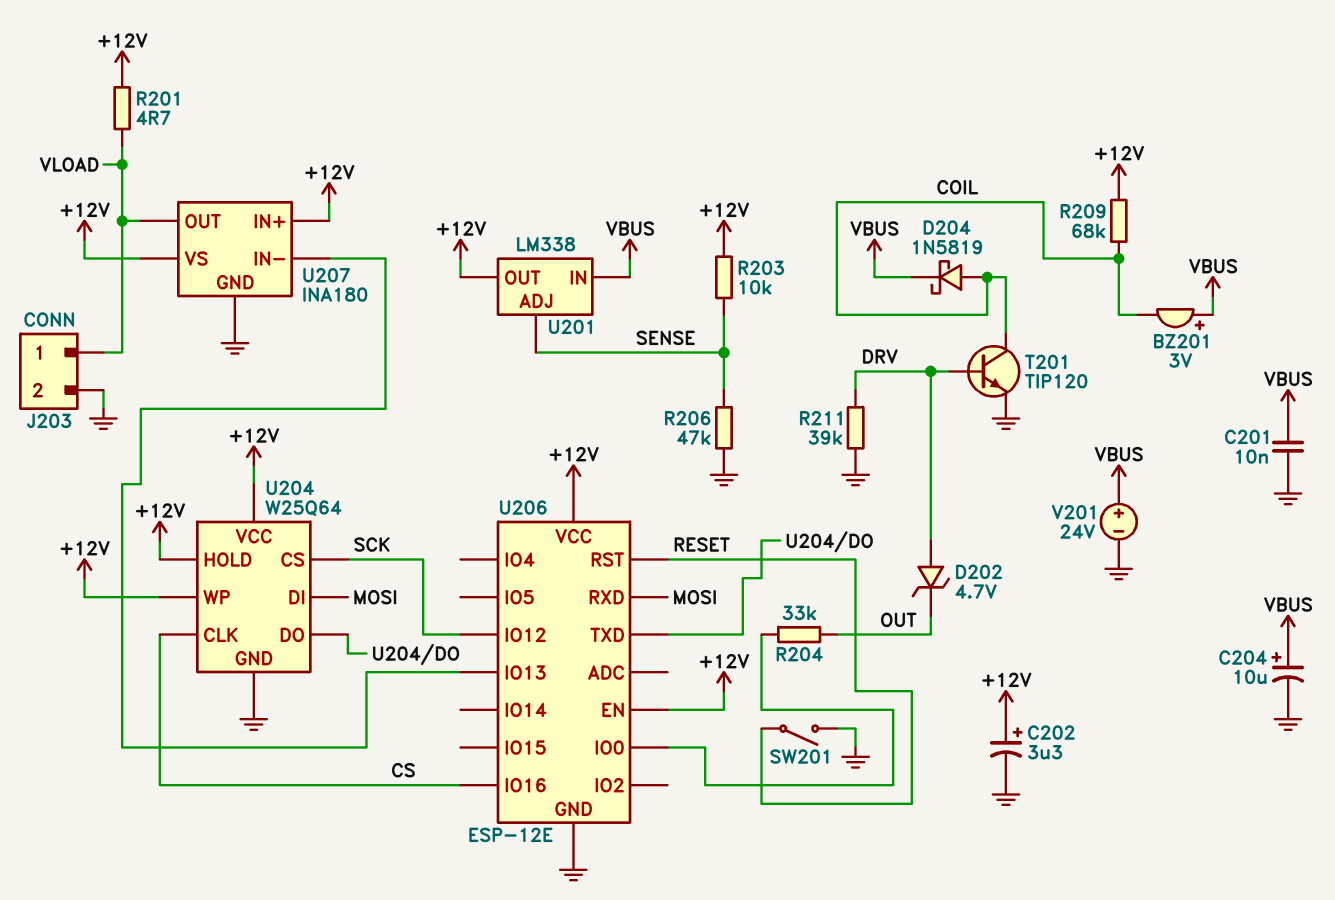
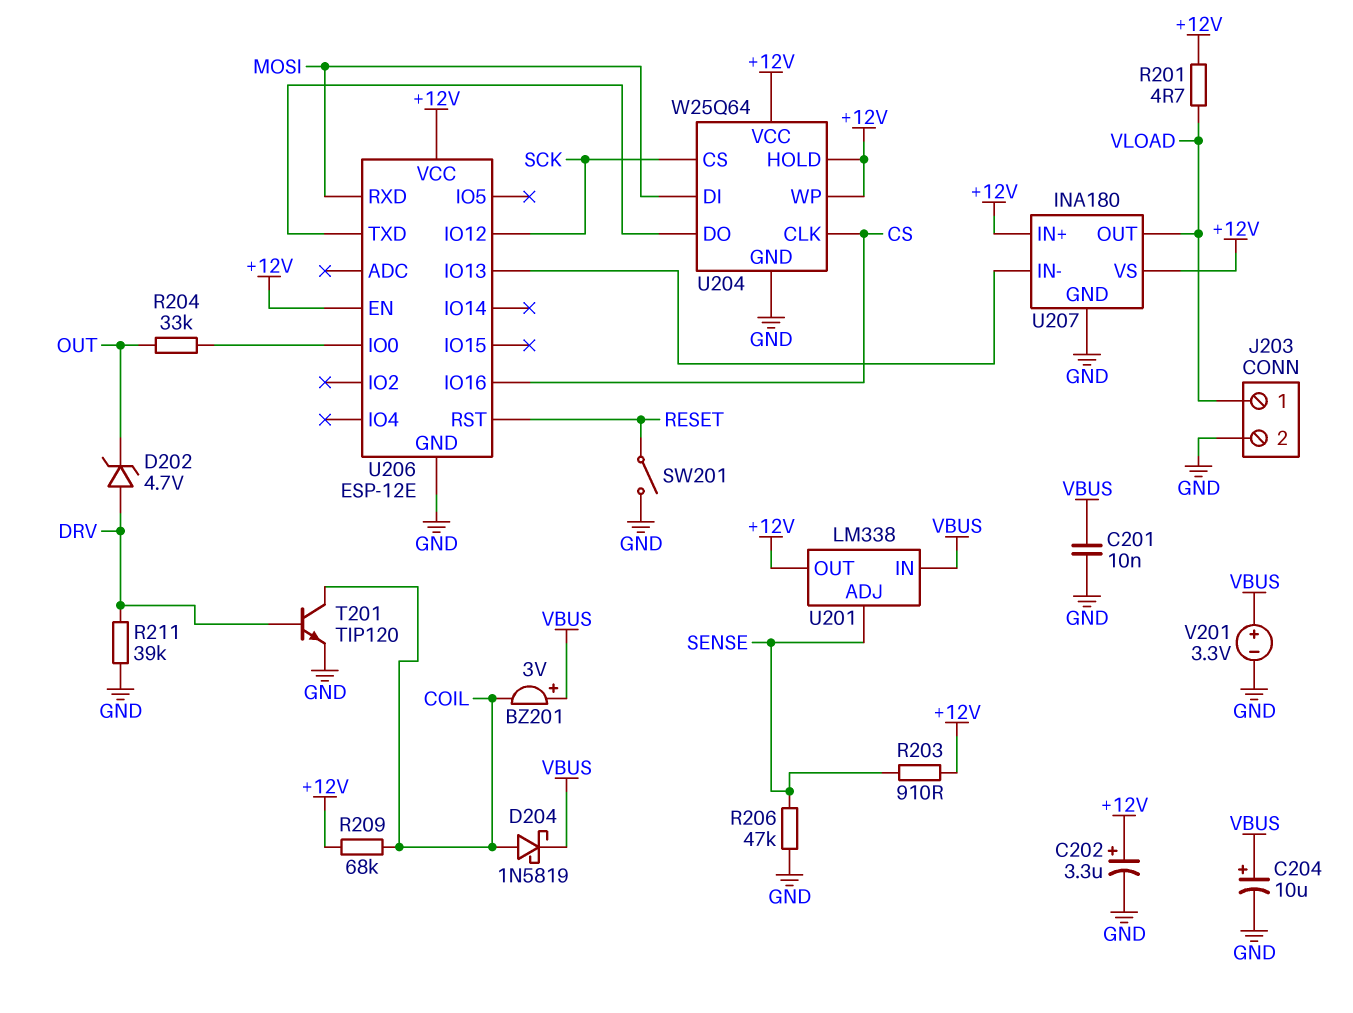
R203: 10k (+12V, SENSE) -> 910 (+12V, SENSE)
V201: 24V (plus VBUS, minus GND) -> 3.3V (plus VBUS, minus GND)

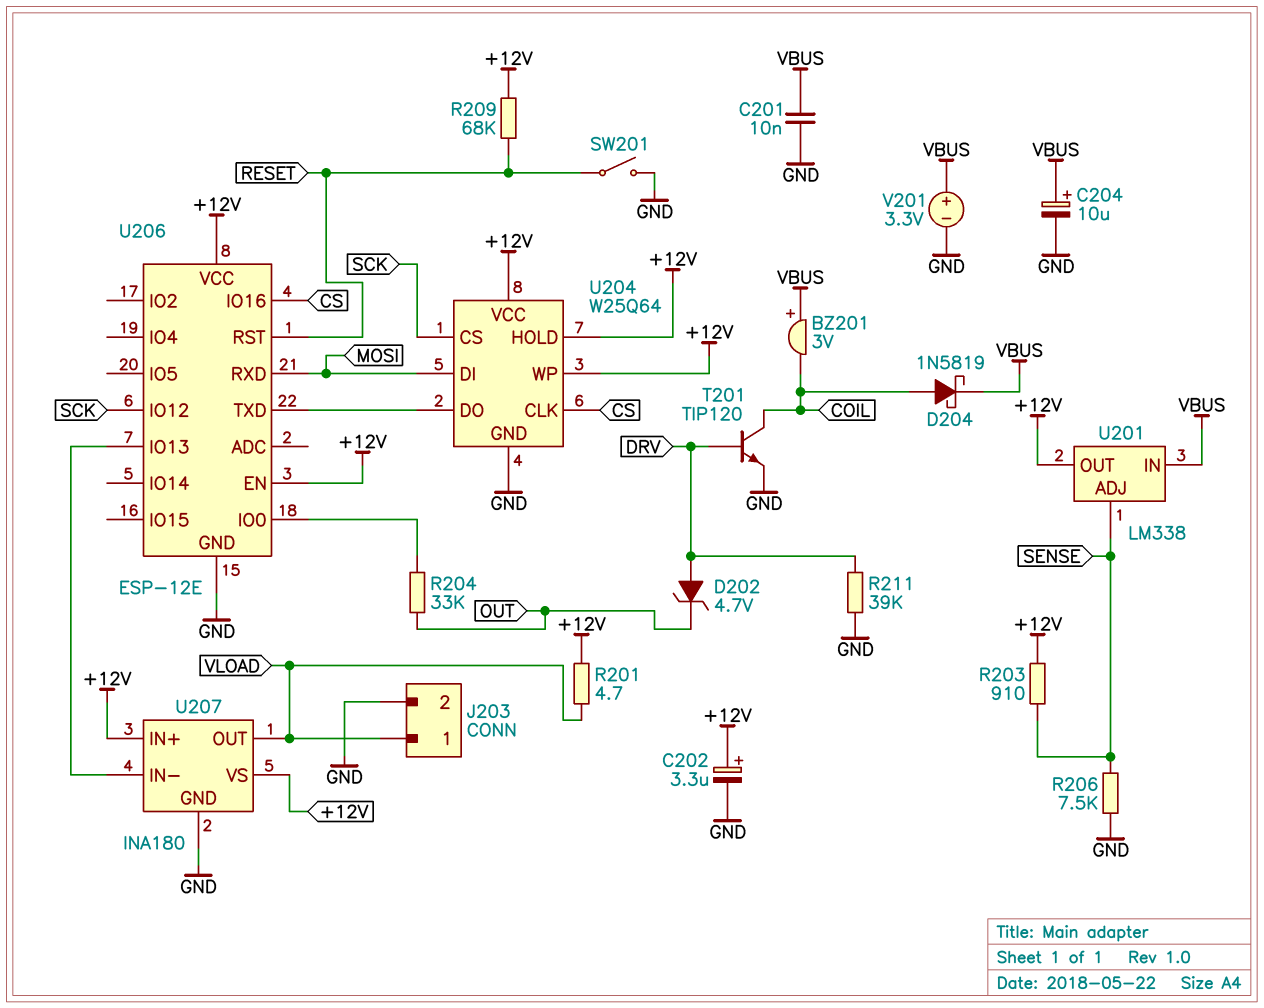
R206: 47k (GND, SENSE) -> 7.5k (GND, SENSE)
R209: 68k (+12V, COIL) -> 68k (+12V, RESET)

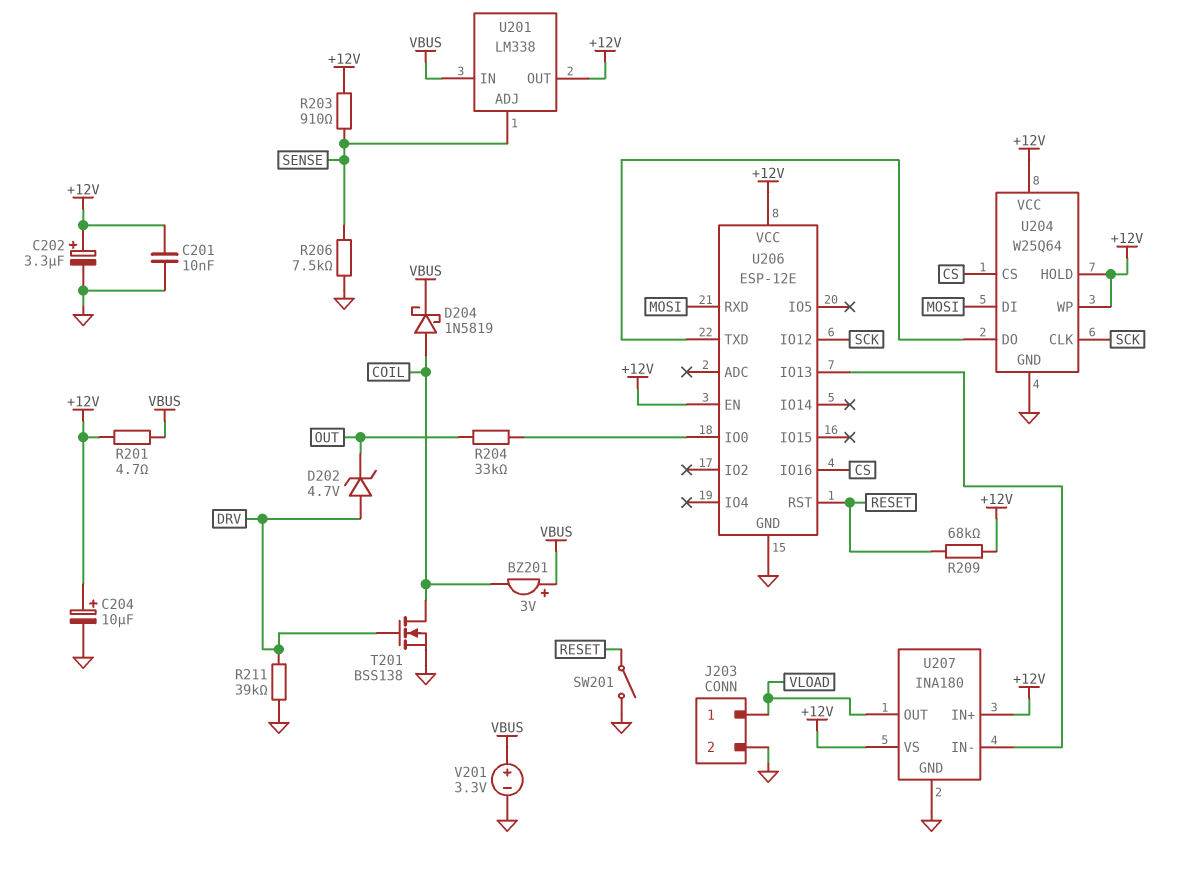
C201: 10nF (GND, VBUS) -> 10nF (+12V, GND)
C204: 10uF (plus VBUS, minus GND) -> 10uF (plus +12V, minus GND)
R201: 4.7 (+12V, VLOAD) -> 4.7 (+12V, VBUS)
T201: NPN TIP120 (B DRV, C COIL, E GND) -> NMOS BSS138 (G DRV, D COIL, S GND)
U204 pin CLK: CS -> SCK
U204 pin CS: SCK -> CS

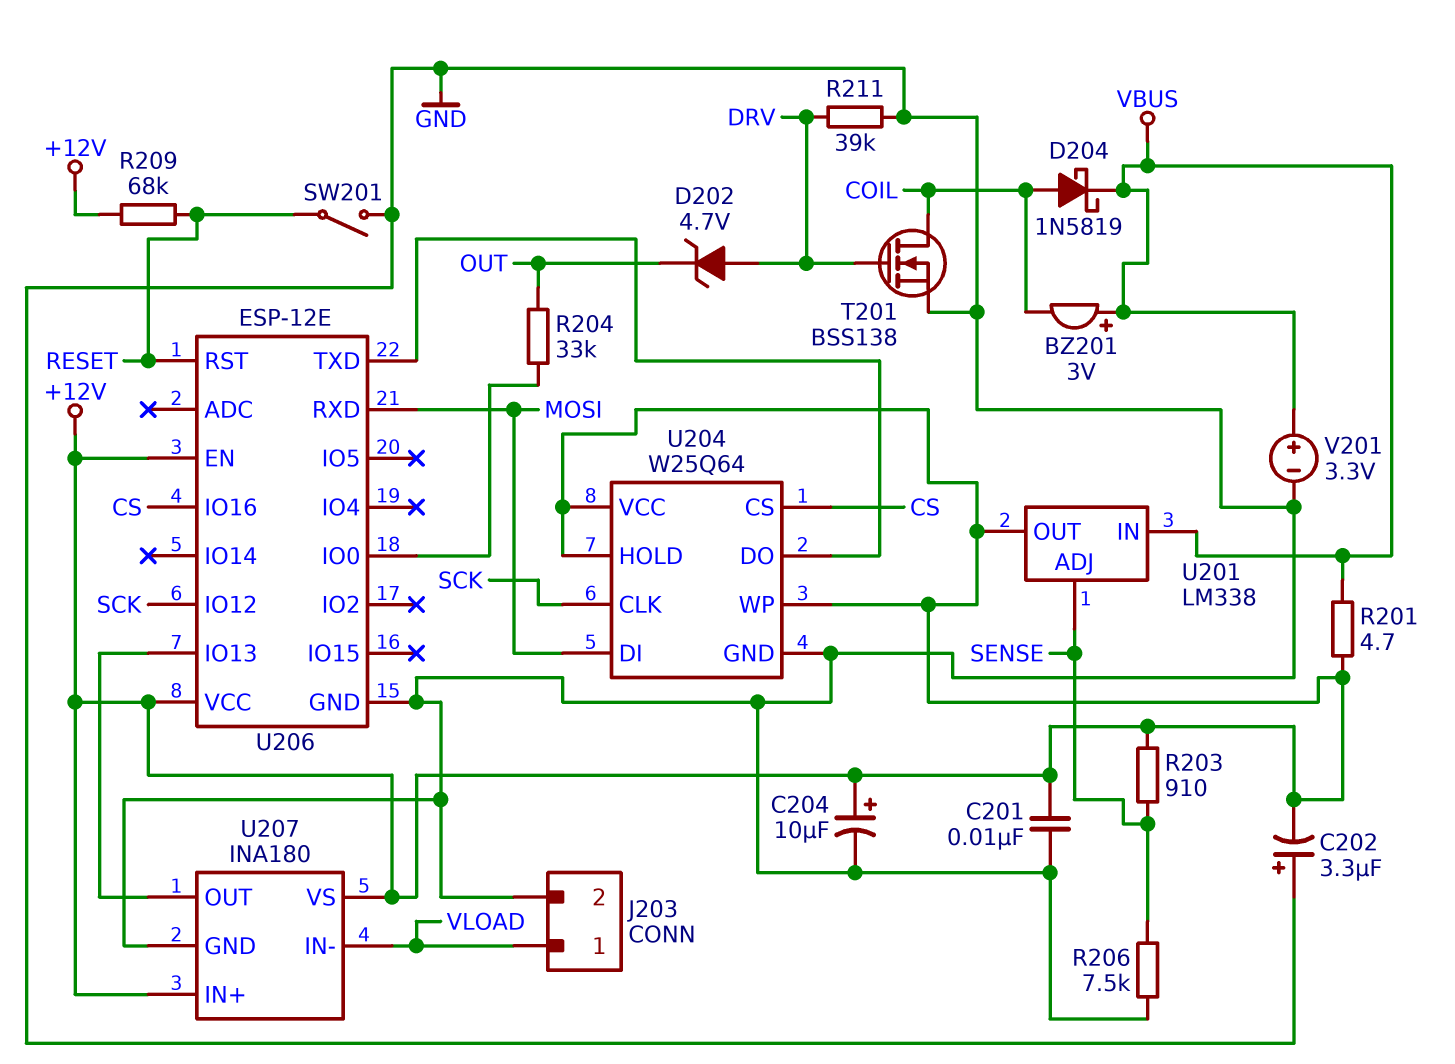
C202: 3.3uF (plus +12V, minus GND) -> 3.3uF (plus GND, minus +12V)
U207 pin IN-: U206/IO13 -> VLOAD
U207 pin OUT: VLOAD -> U206/IO13

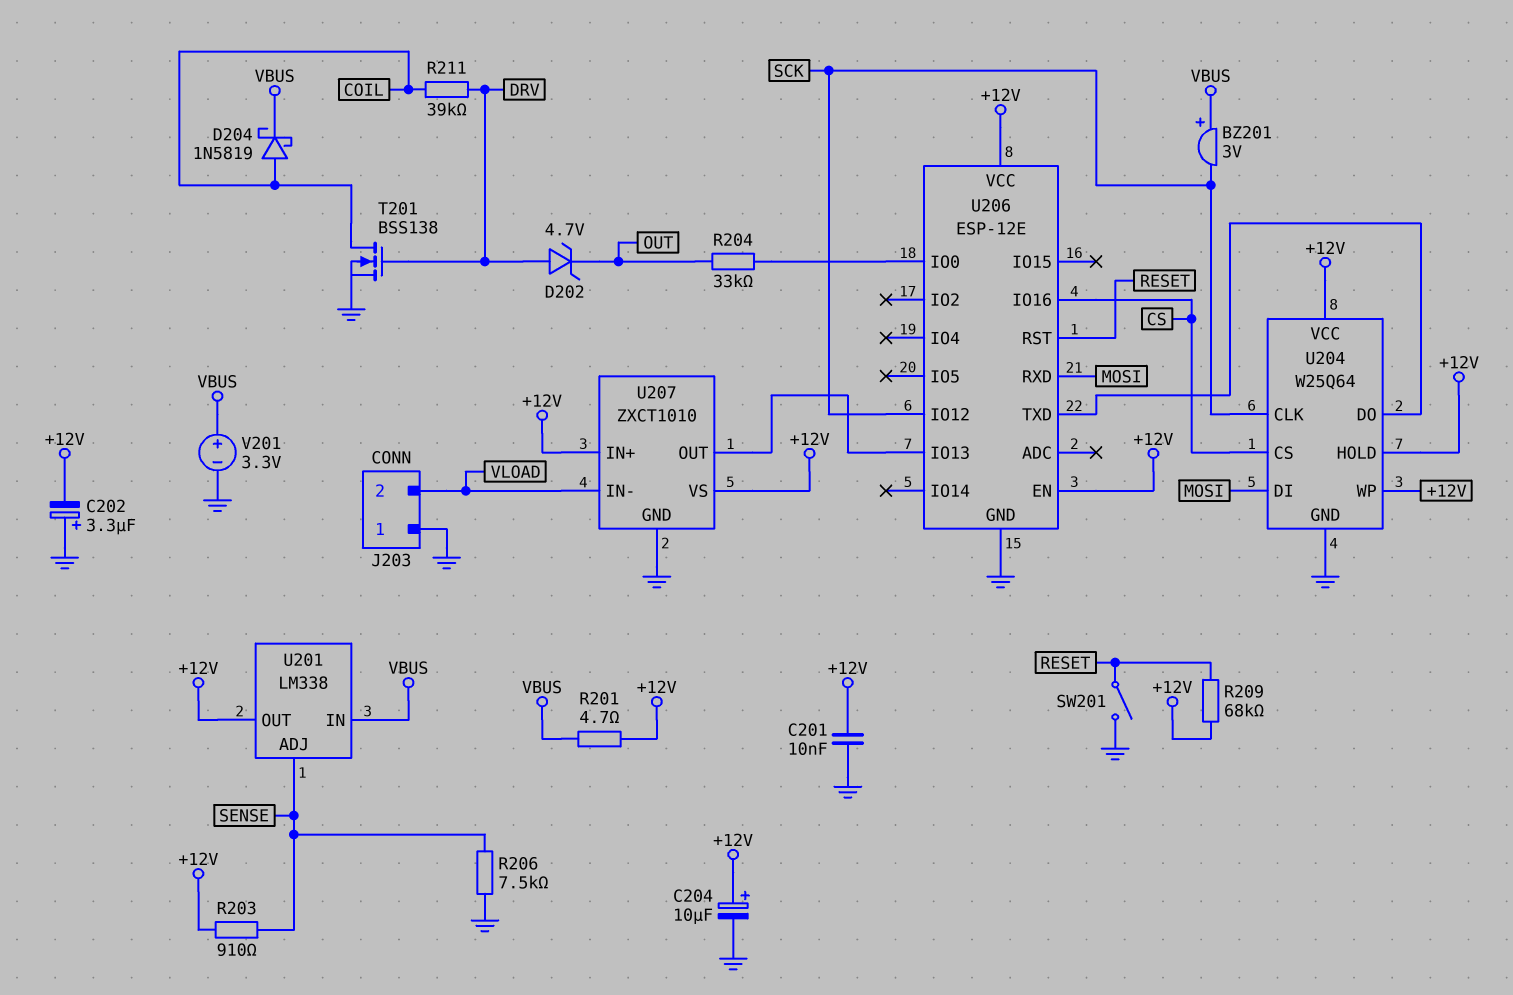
BZ201: buzzer 3V (plus VBUS, minus COIL) -> buzzer 3V (plus VBUS, minus SCK)
J203 pin 1: VLOAD -> GND
J203 pin 2: GND -> VLOAD
R211: 39k (DRV, GND) -> 39k (COIL, DRV)
U207: INA180 -> ZXCT1010

